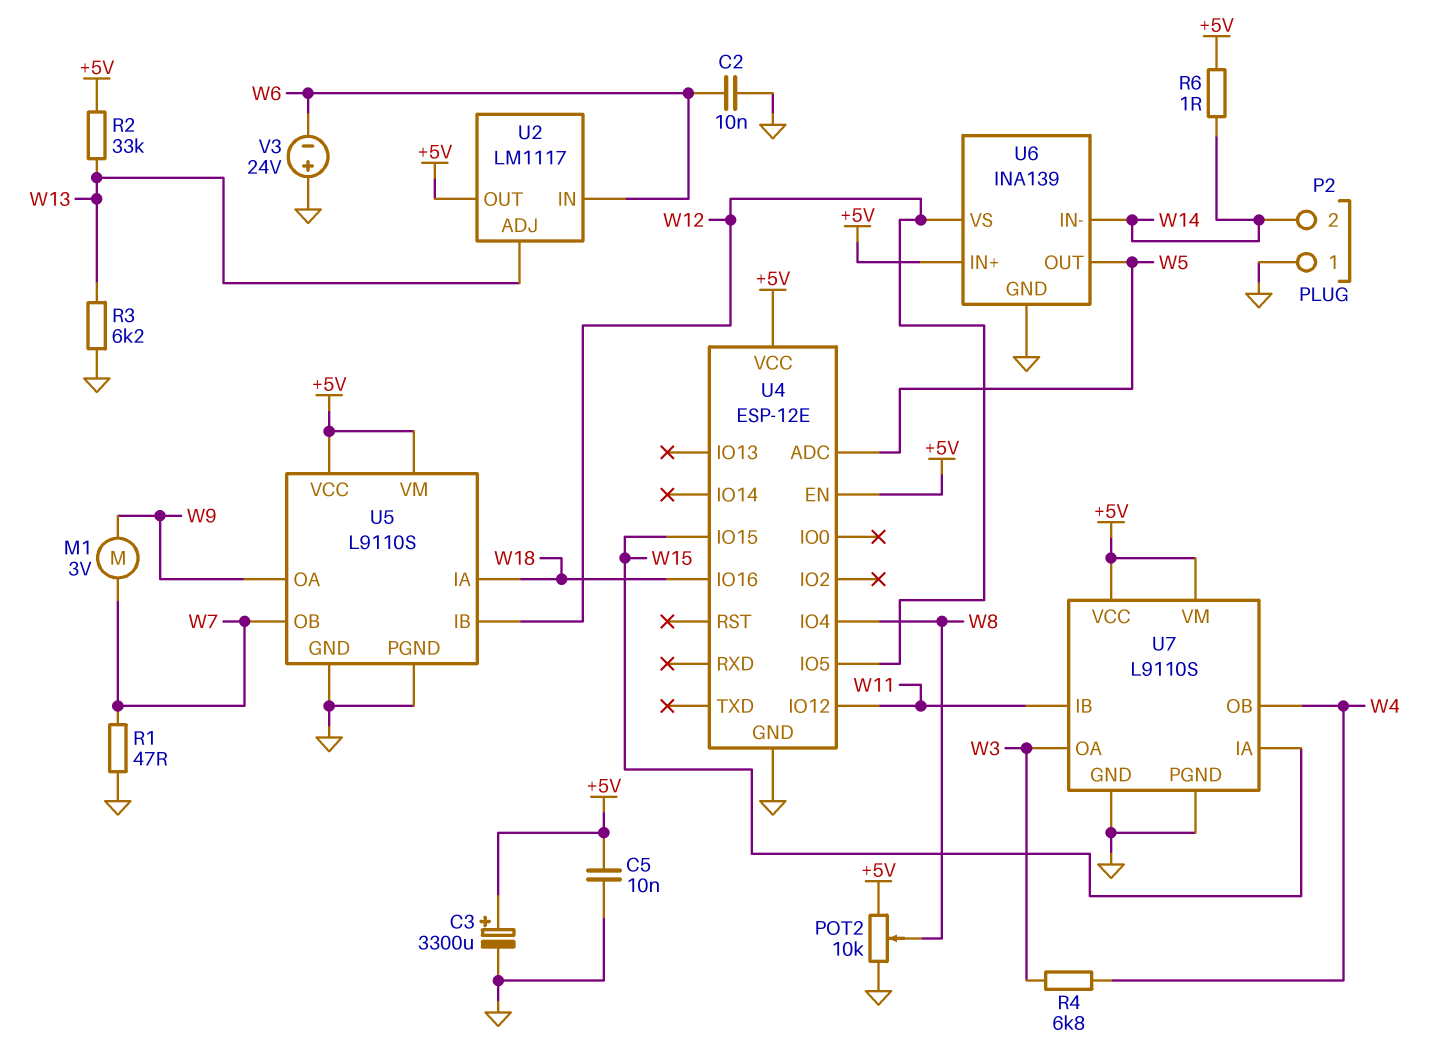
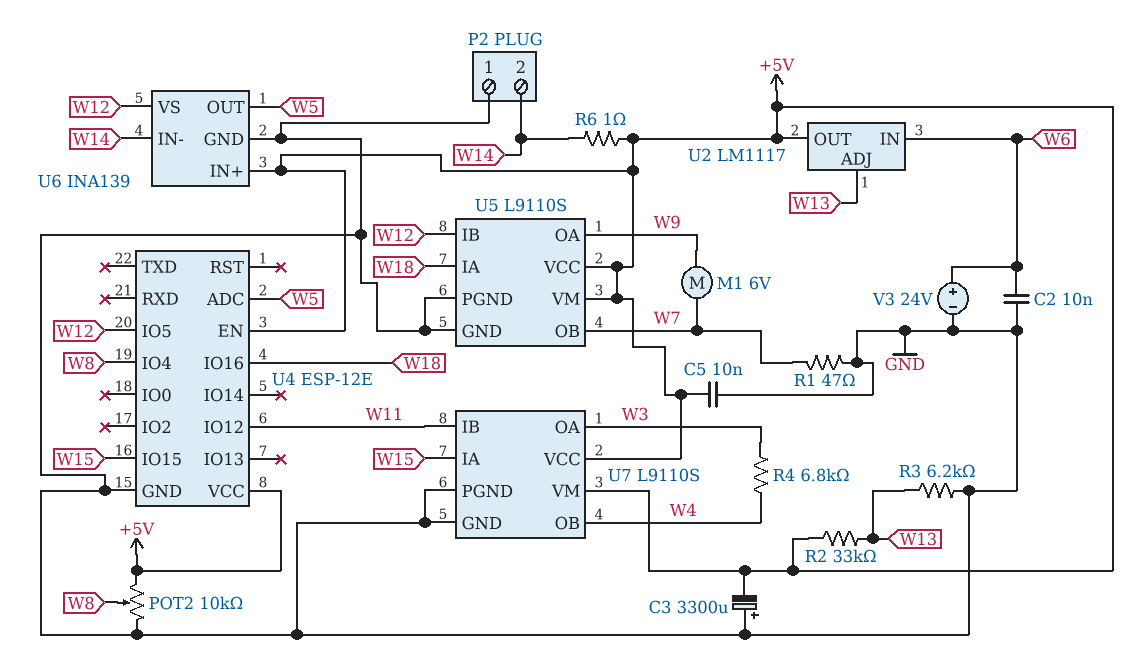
C3: 3300uF (plus +5V, minus GND) -> 3300uF (plus GND, minus +5V)
M1: motor 3V (W7, W9) -> motor 6V (W7, W9)
V3: 24V (plus GND, minus W6) -> 24V (plus W6, minus GND)

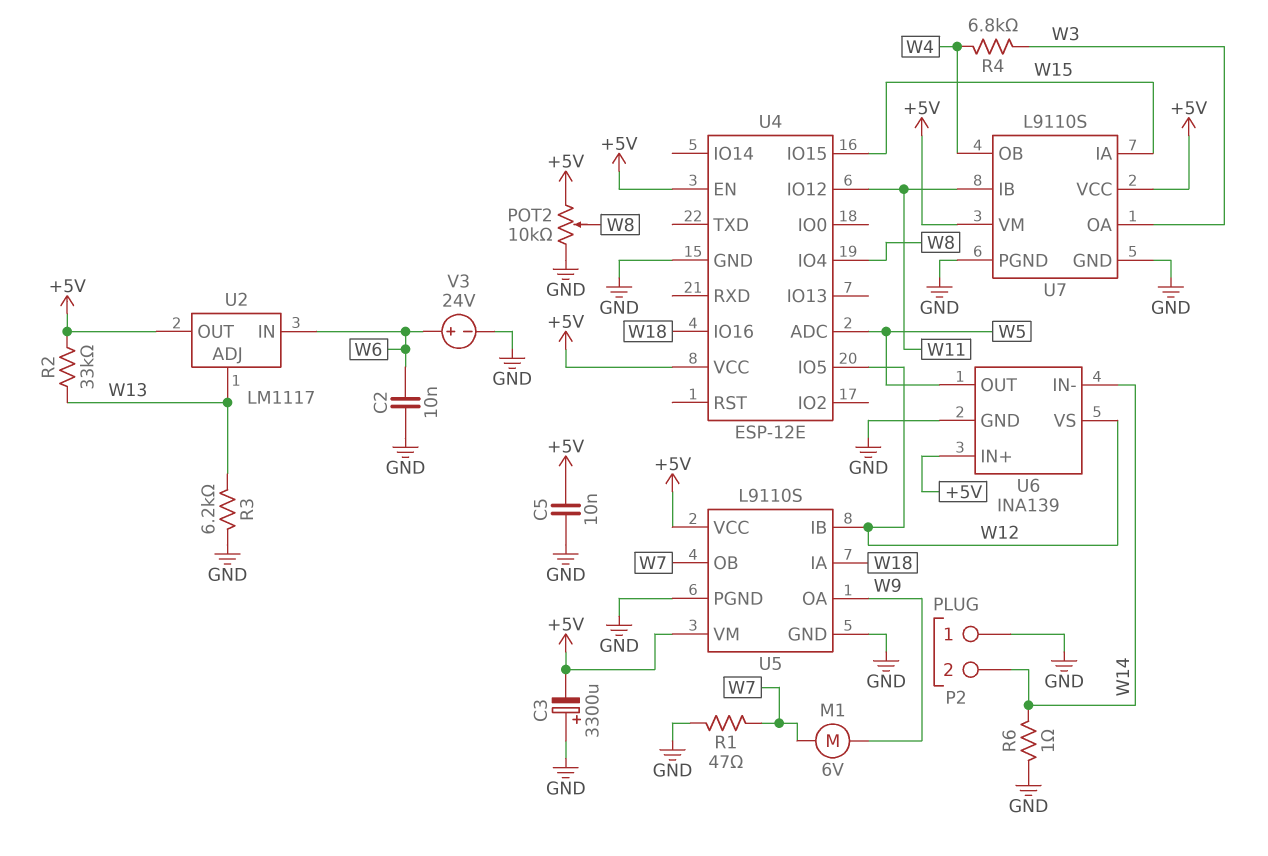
R6: 1 (+5V, W14) -> 1 (GND, W14)

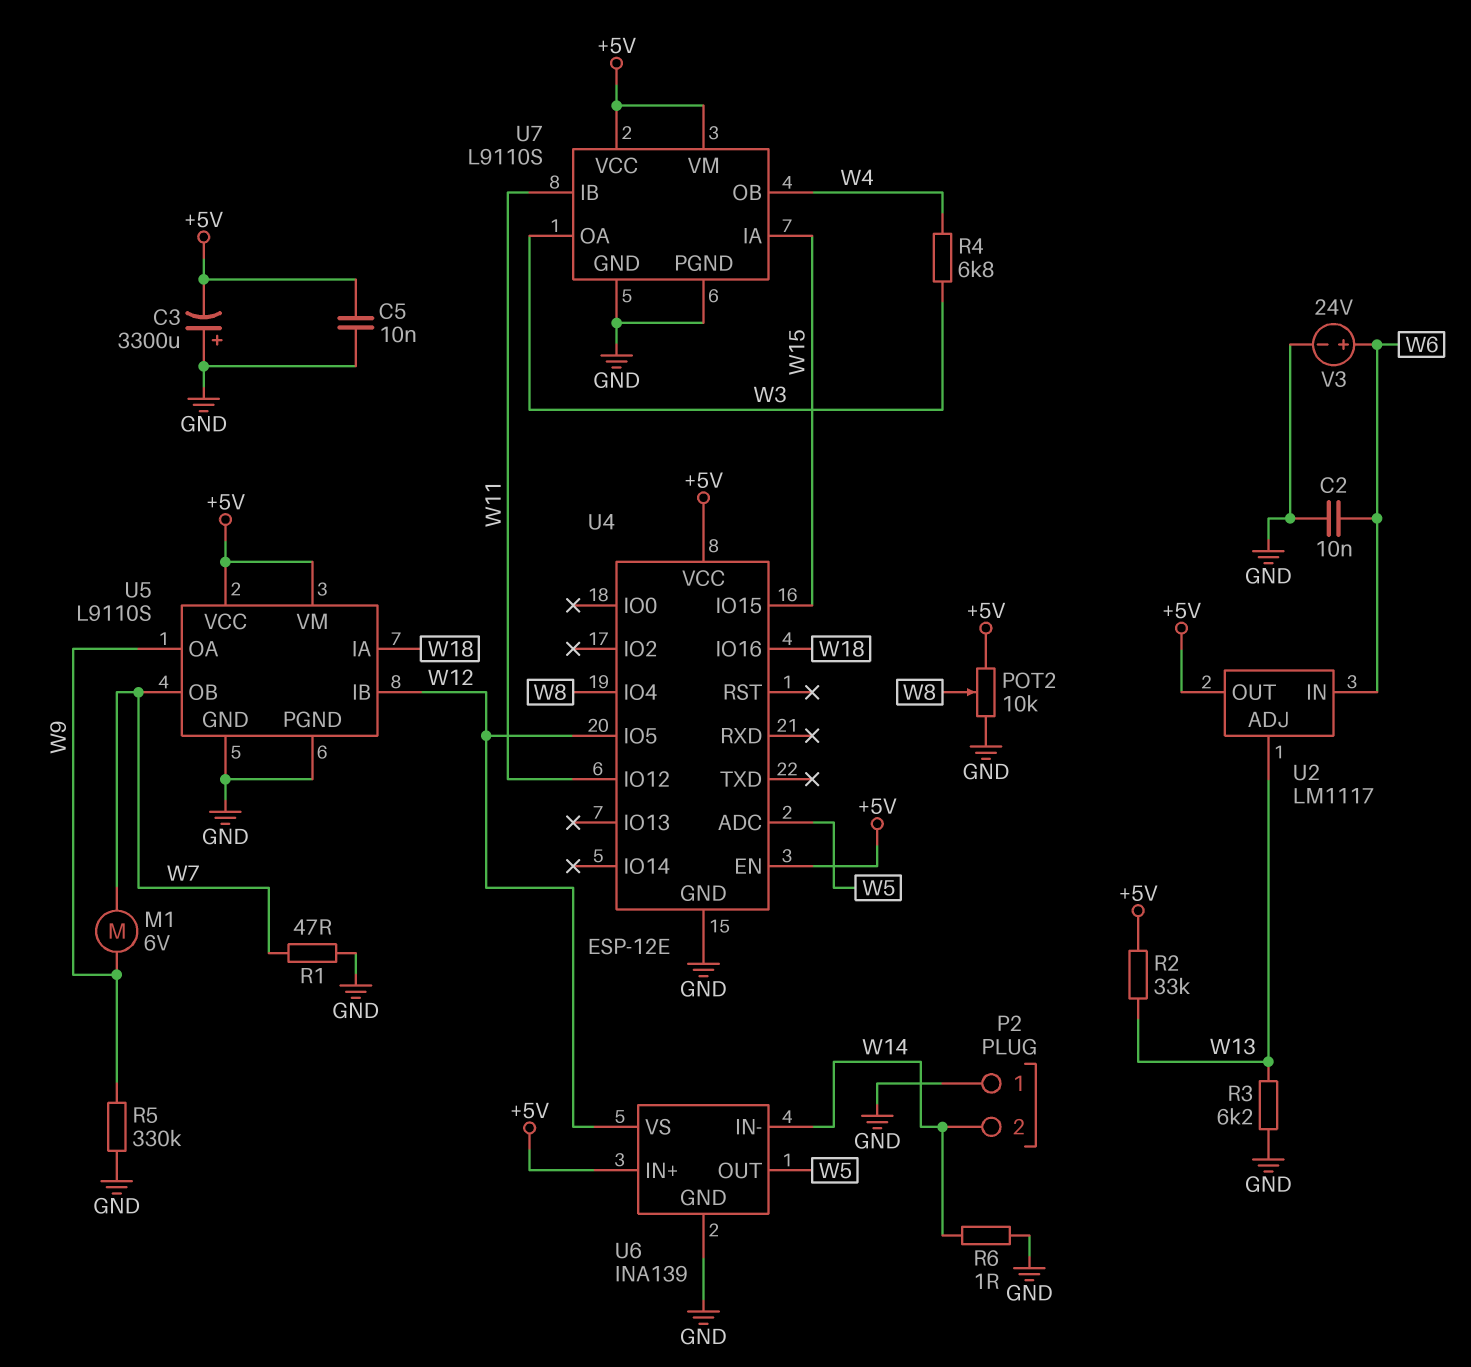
R5: none -> 330k (GND, W9)

